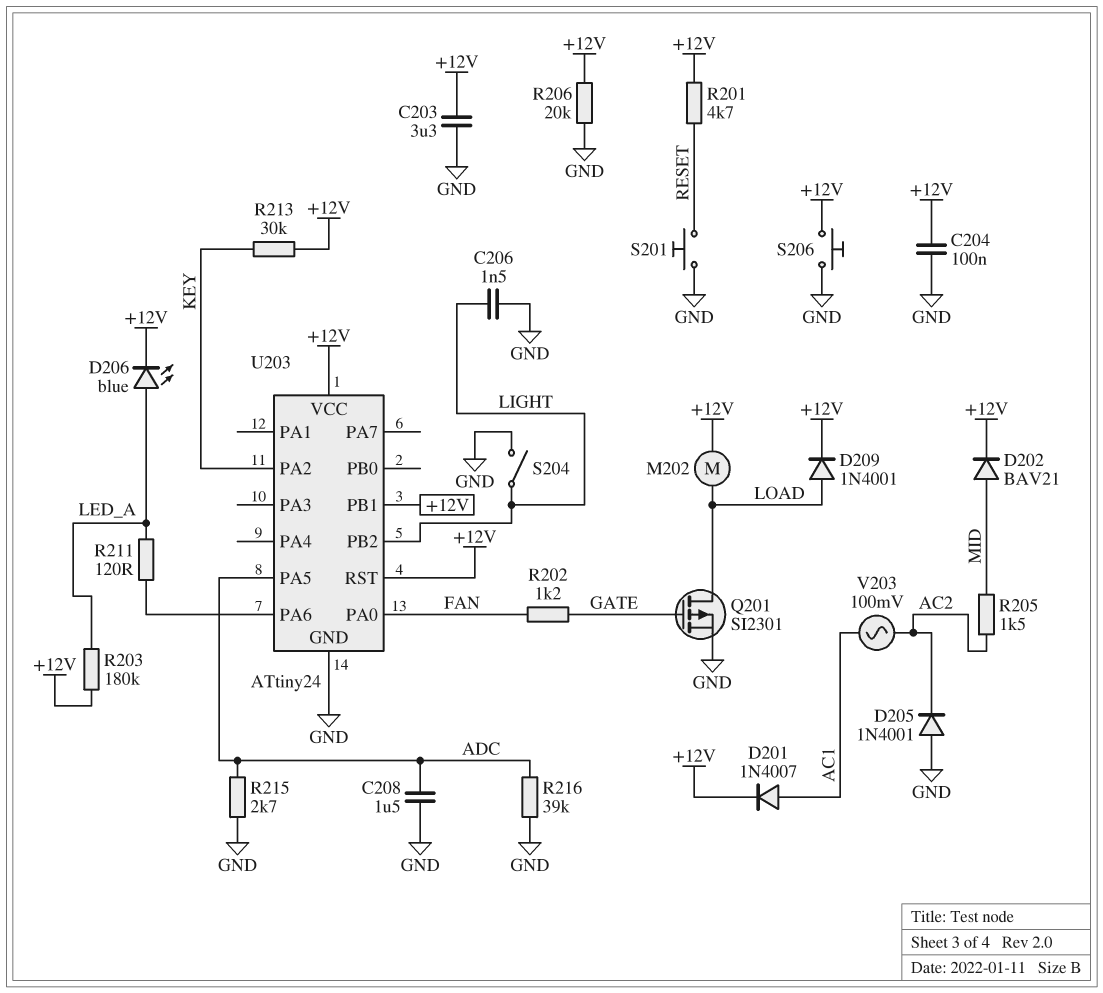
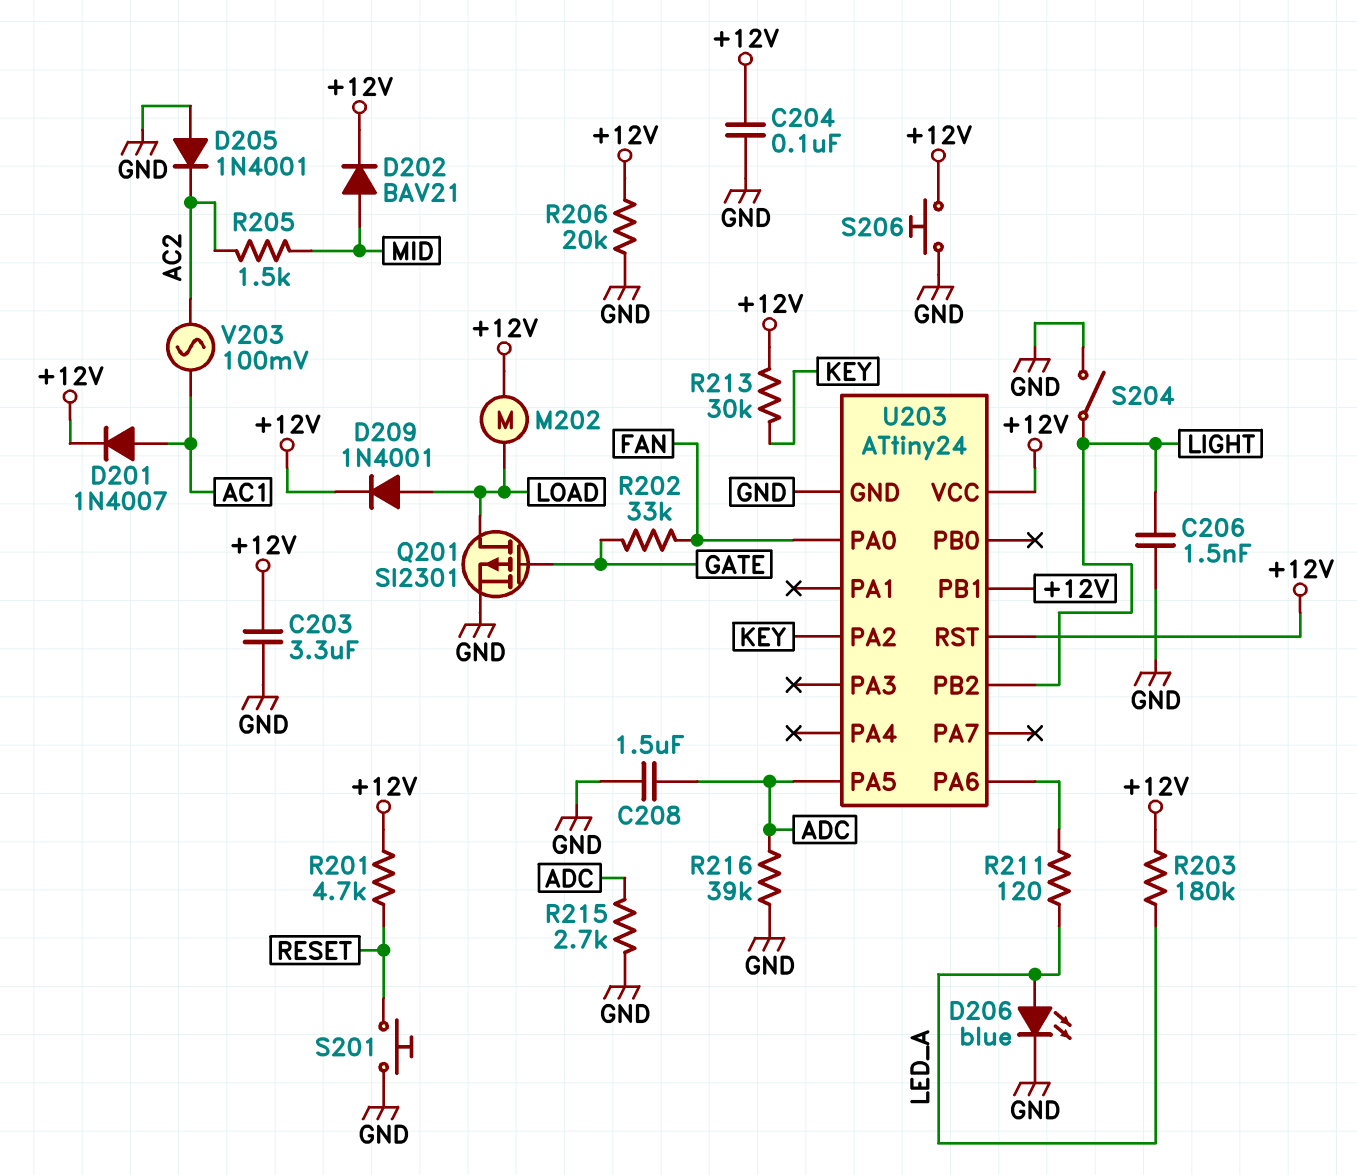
D206: LED blue (A LED_A, K +12V) -> LED blue (A LED_A, K GND)
R202: 1.2k (FAN, GATE) -> 33k (FAN, GATE)

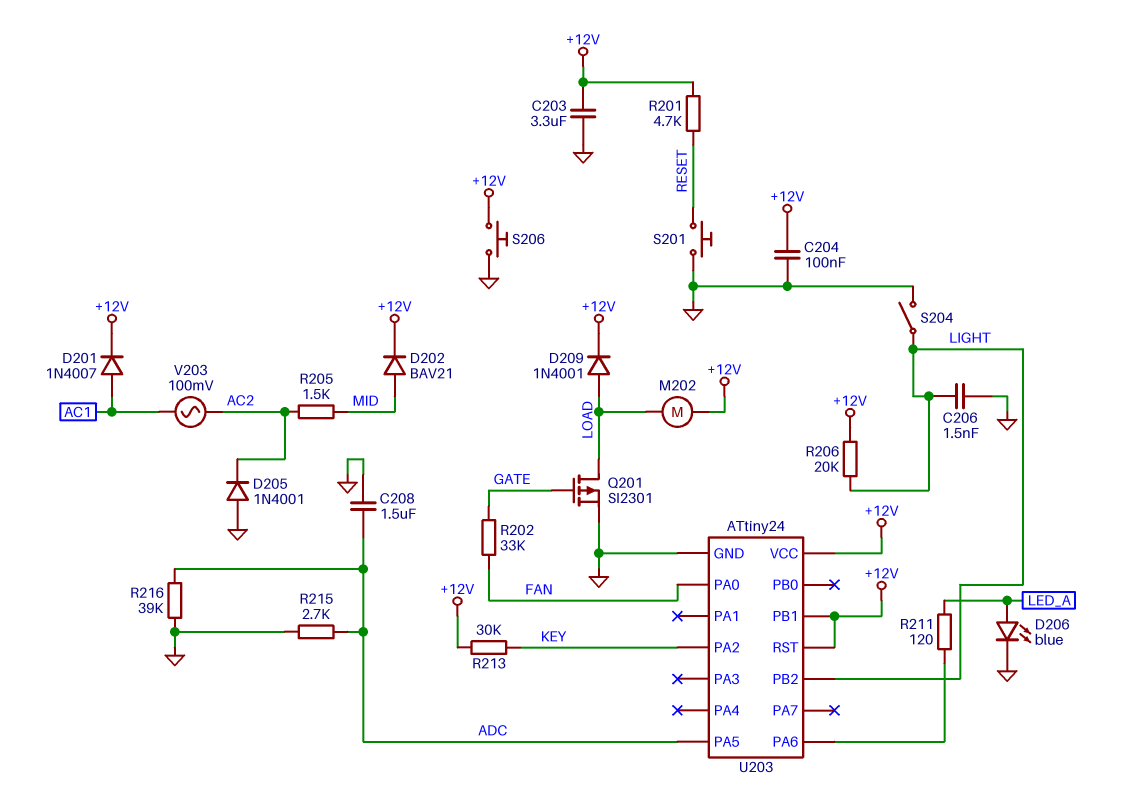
R203: 180k (+12V, LED_A) -> none
R206: 20k (+12V, GND) -> 20k (+12V, LIGHT)

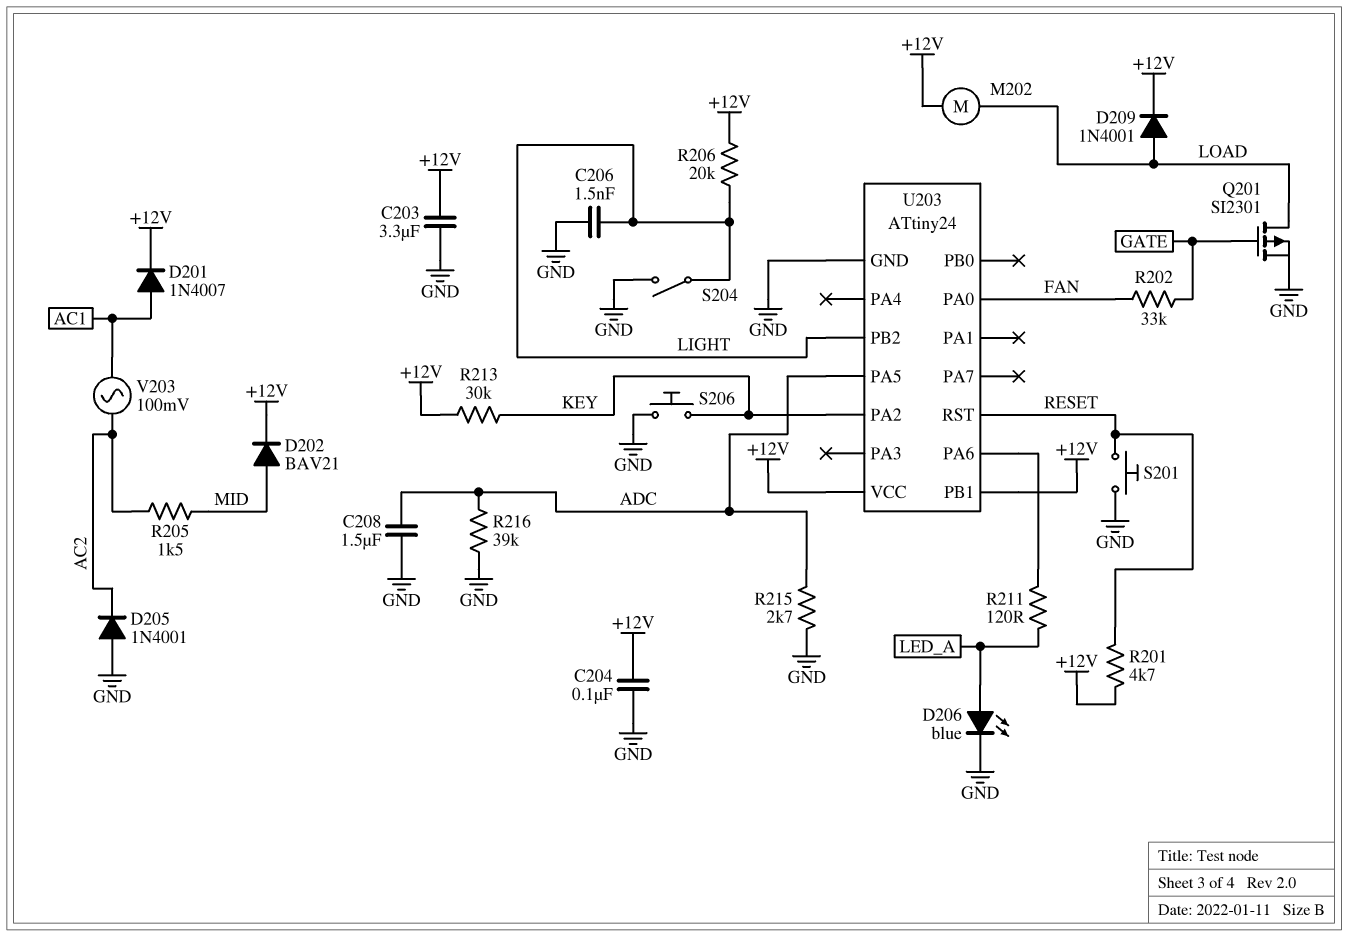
S206: button (+12V, GND) -> button (GND, KEY)
U203 pin RST: +12V -> RESET

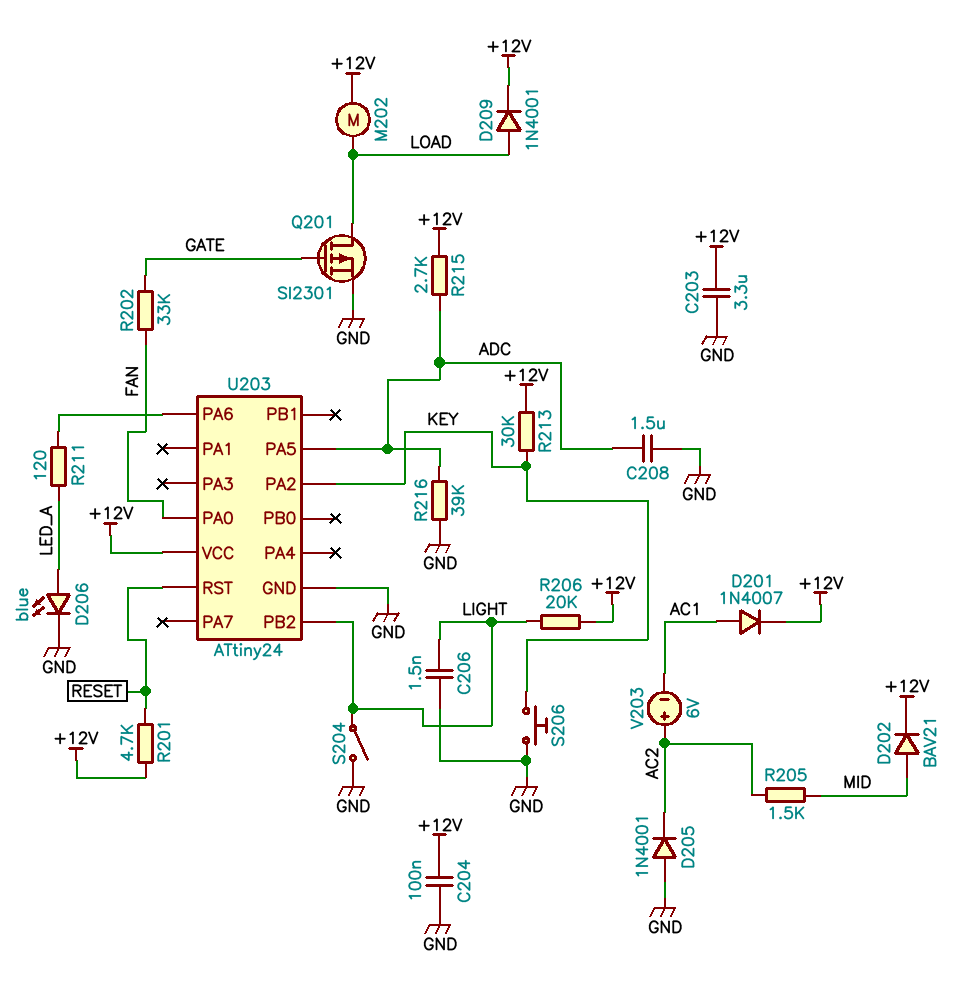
R215: 2.7k (ADC, GND) -> 2.7k (+12V, ADC)
S201: button (GND, RESET) -> none
U203 pin PB1: +12V -> none
V203: AC 100mV (AC1, AC2) -> 6V (plus AC2, minus AC1)

